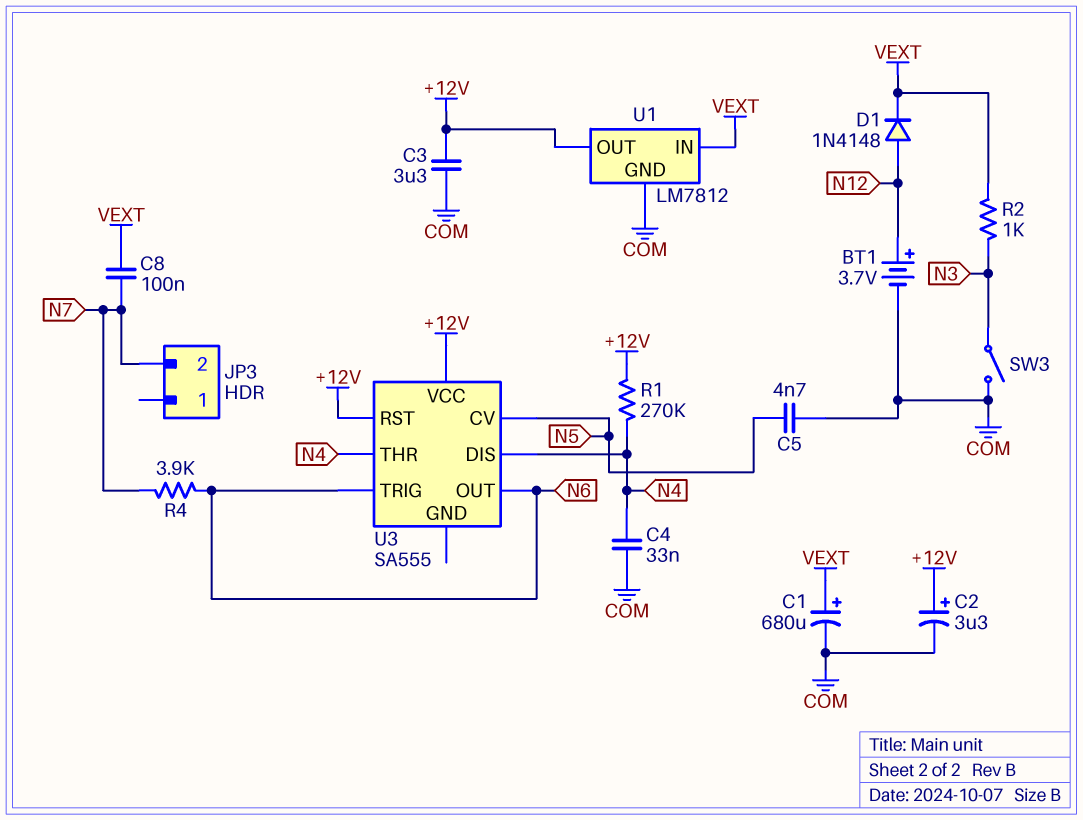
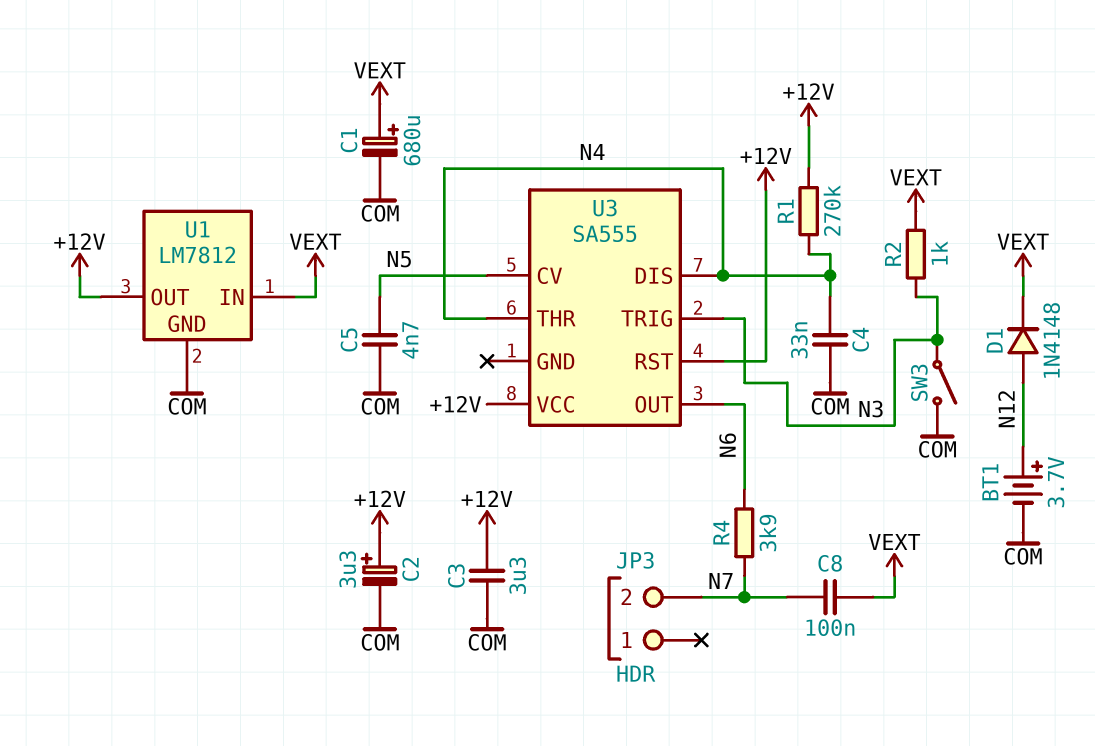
U3 pin TRIG: N6 -> N3

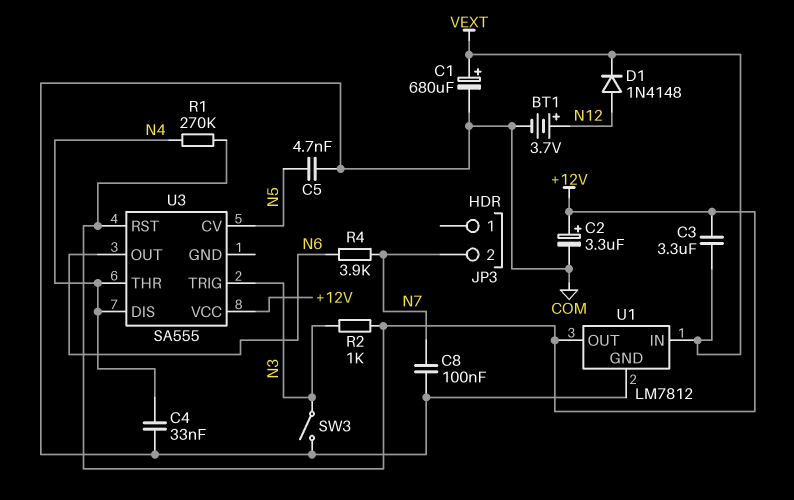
C3: 3.3uF (+12V, COM) -> 3.3uF (+12V, VEXT)
C8: 100nF (N7, VEXT) -> 100nF (COM, N7)
R2: 1k (N3, VEXT) -> 1k (+12V, N3)

